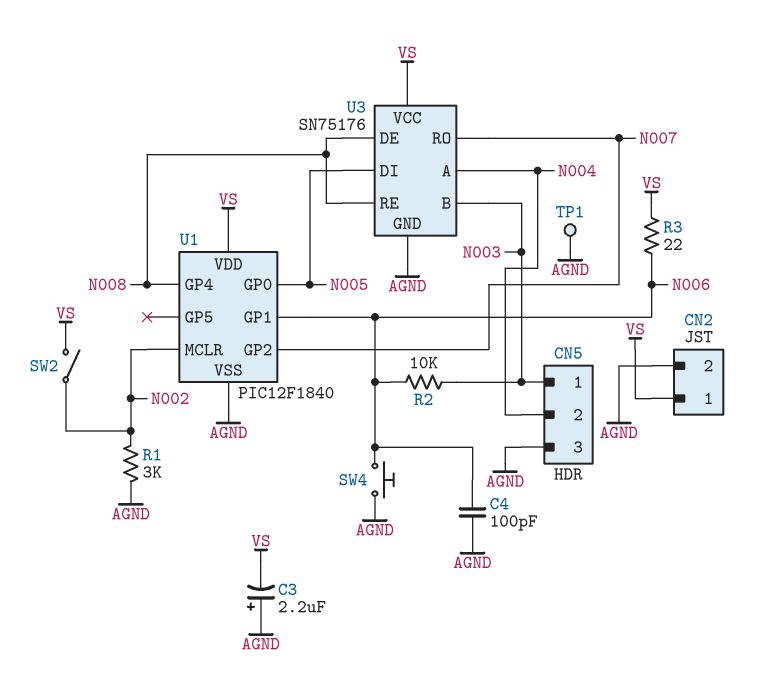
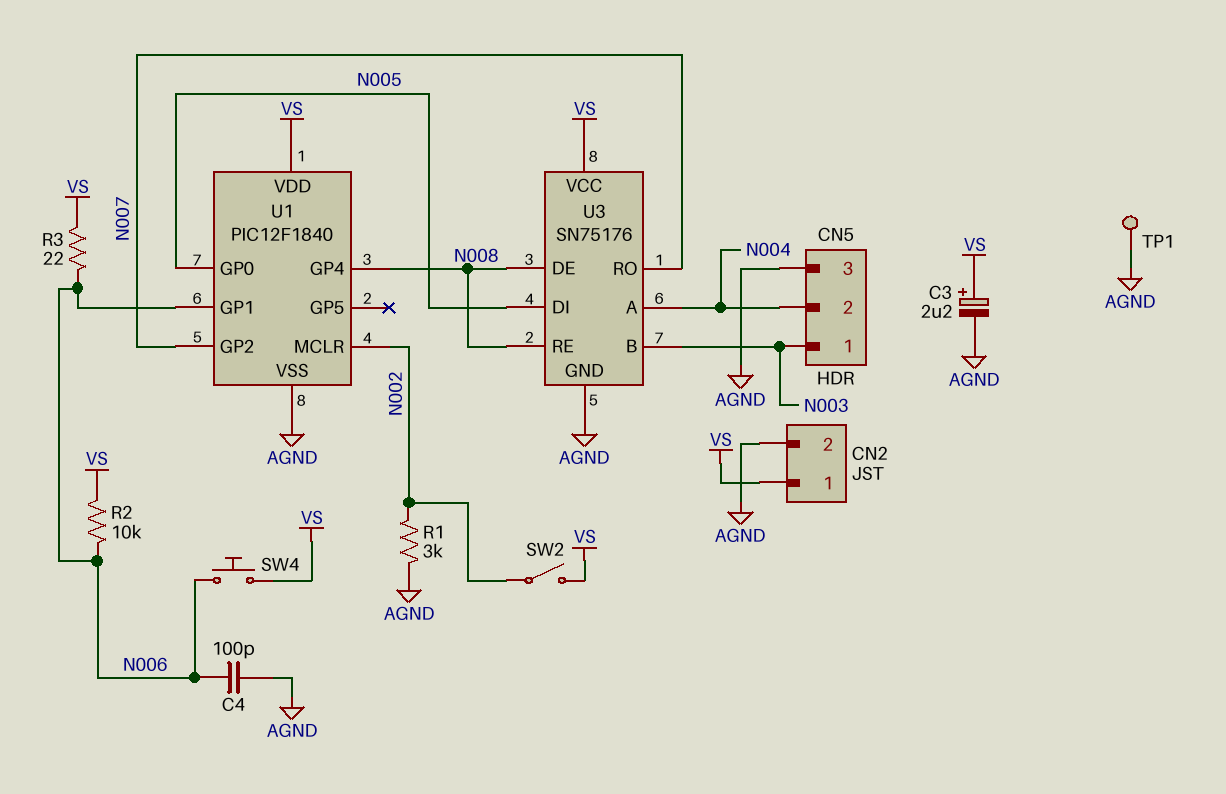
C3: 2.2uF (plus AGND, minus VS) -> 2.2uF (plus VS, minus AGND)
R2: 10k (N003, N006) -> 10k (N006, VS)
SW4: button (AGND, N006) -> button (N006, VS)

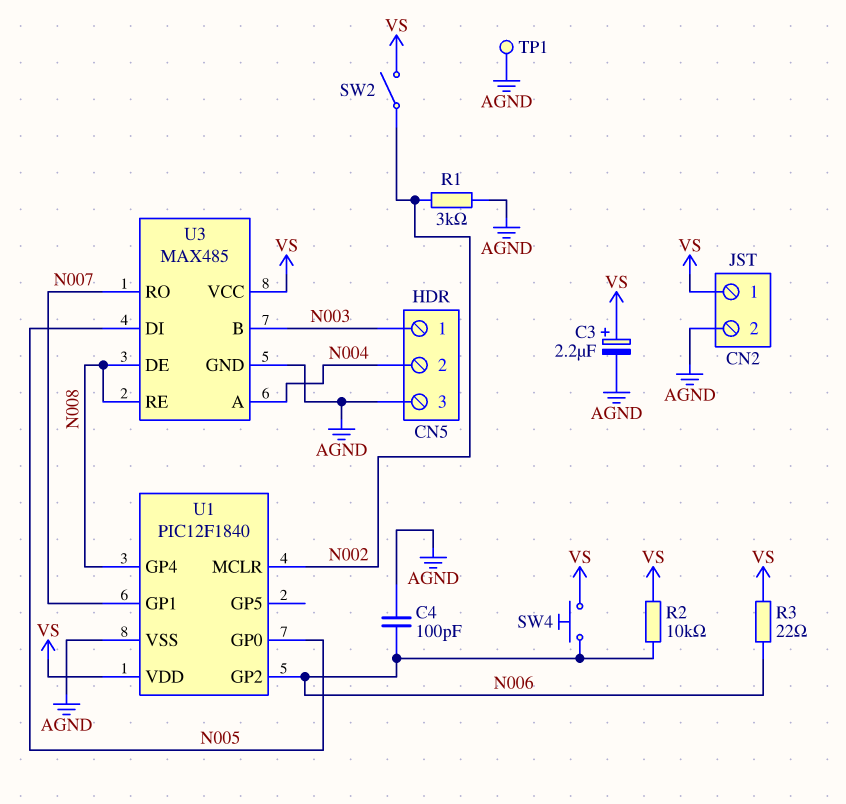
U1 pin GP1: N006 -> N007
U1 pin GP2: N007 -> N006
U3: SN75176 -> MAX485

